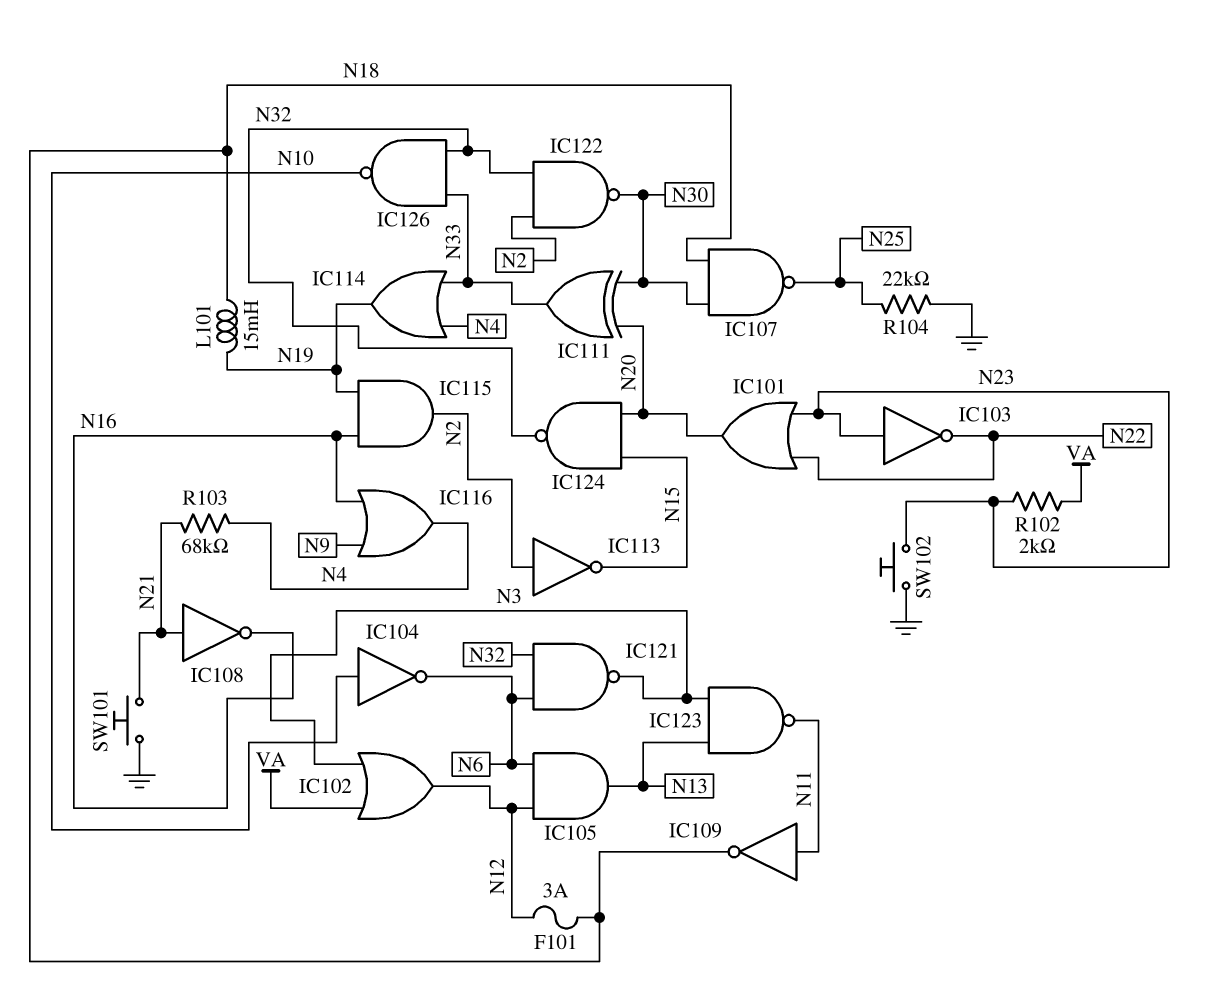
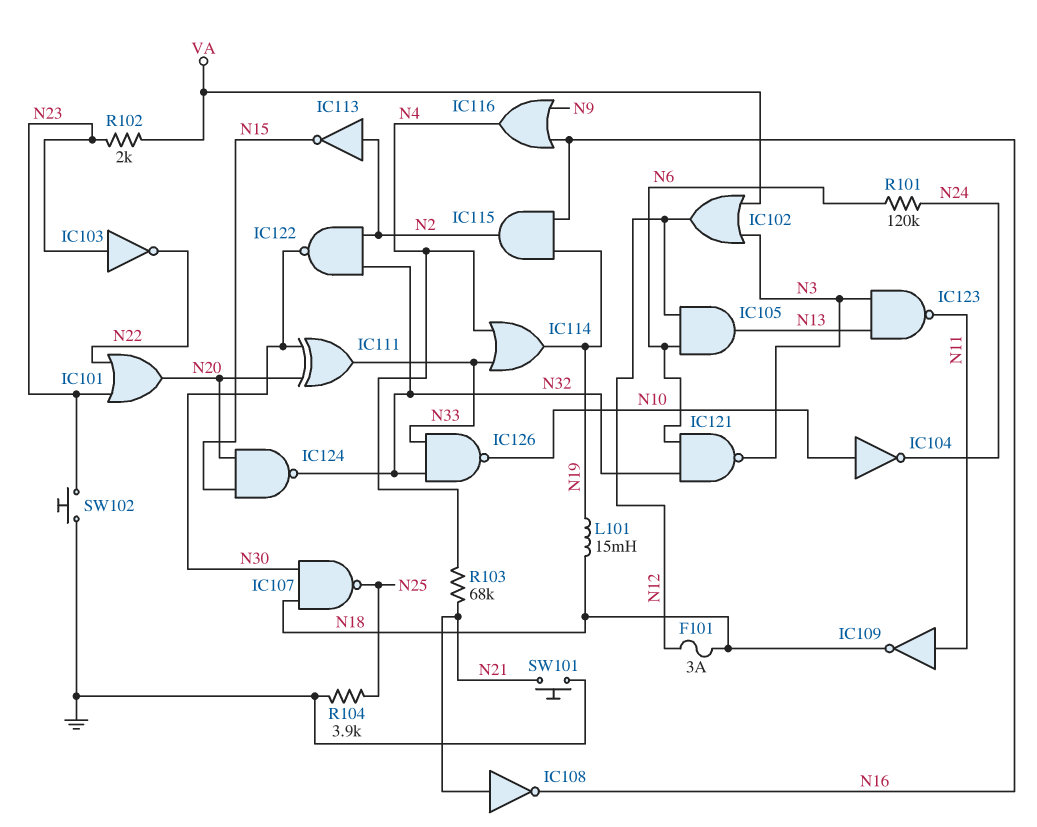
IC104: NOT (in N10, out N6) -> NOT (in N10, out N24)
R101: none -> 120k (N6, N24)
R104: 22k (GND, N25) -> 3.9k (GND, N25)

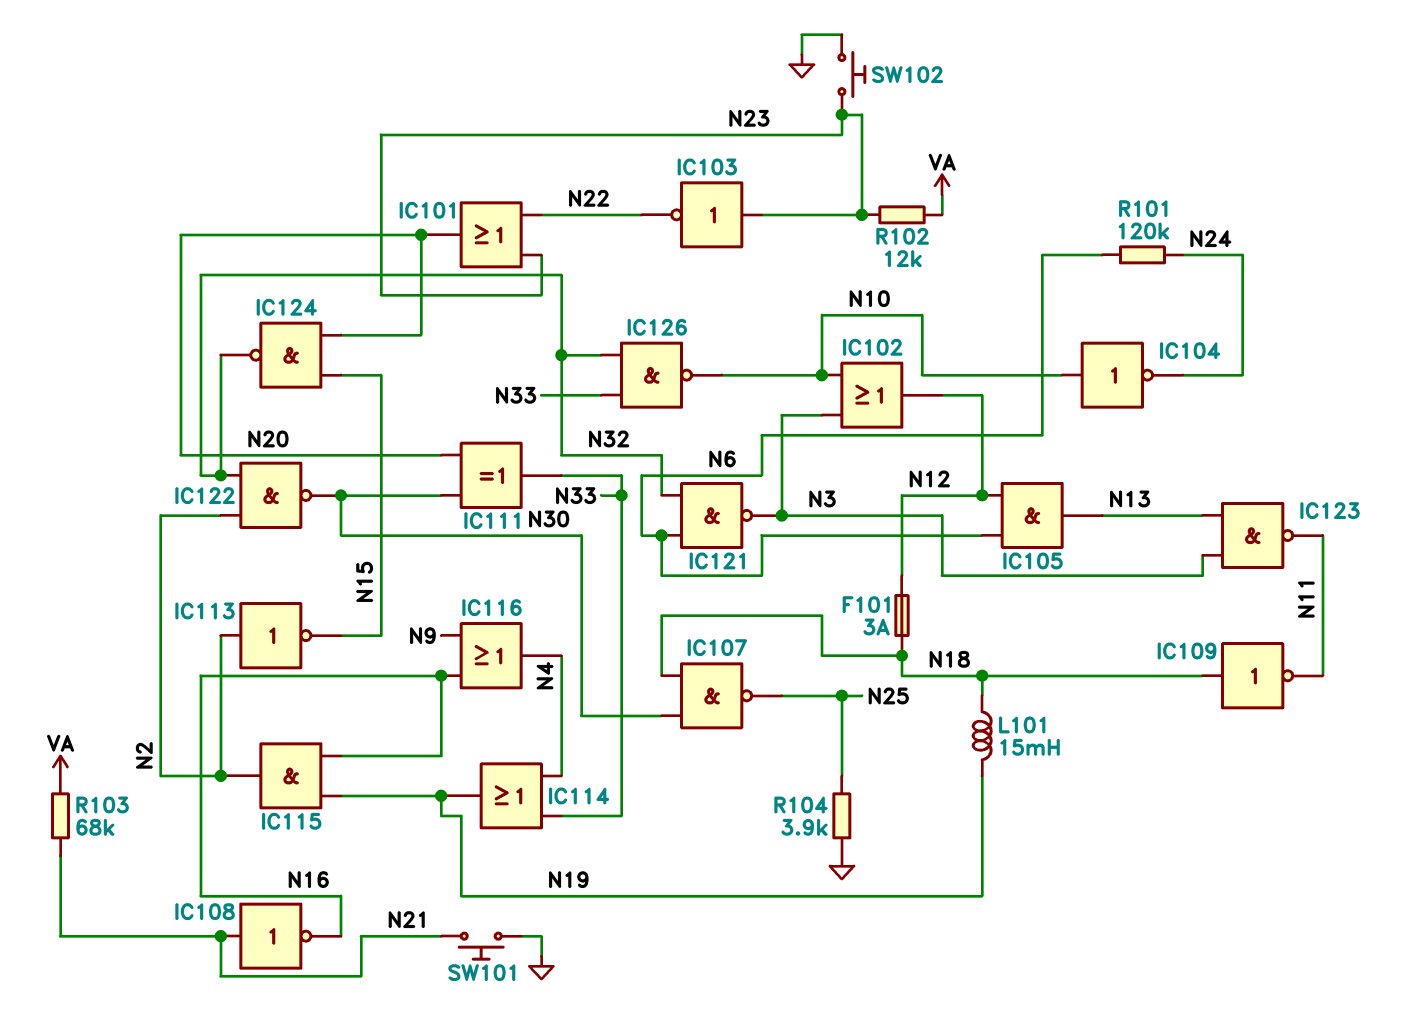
IC102: OR (in N3, in VA, out N12) -> OR (in N3, in N10, out N12)
IC109: NOT (in N11, out N18) -> NOT (in N18, out N11)
R102: 2k (N23, VA) -> 12k (N23, VA)
R103: 68k (N4, N21) -> 68k (N21, VA)

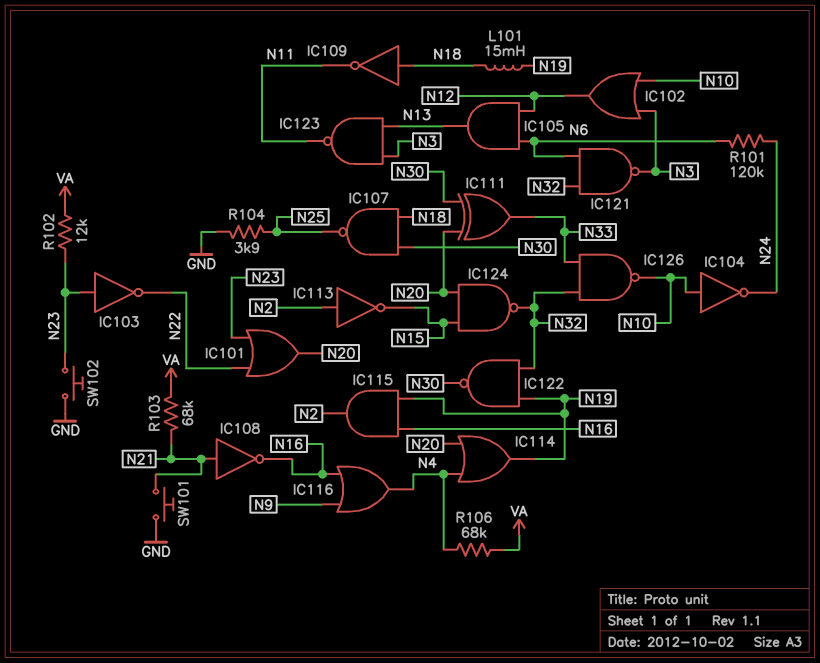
F101: 3A (N12, N18) -> none
IC114: OR (in N4, in N33, out N19) -> OR (in N4, in N20, out N19)
IC122: NAND (in N2, in N32, out N30) -> NAND (in N19, in N32, out N30)
R106: none -> 68k (N4, VA)

